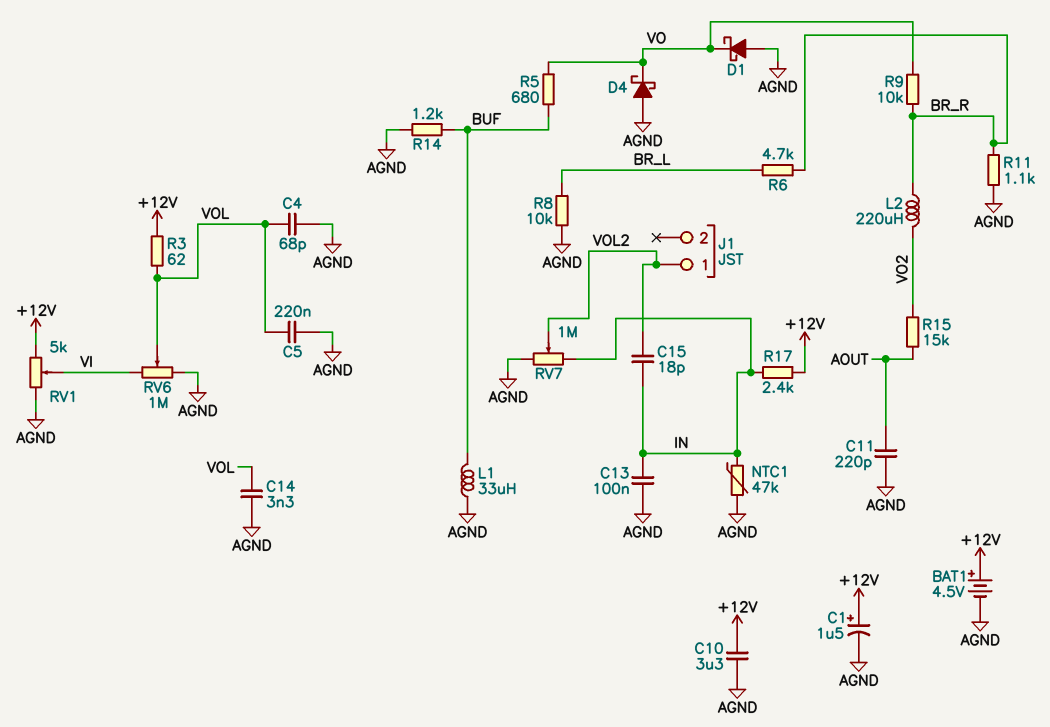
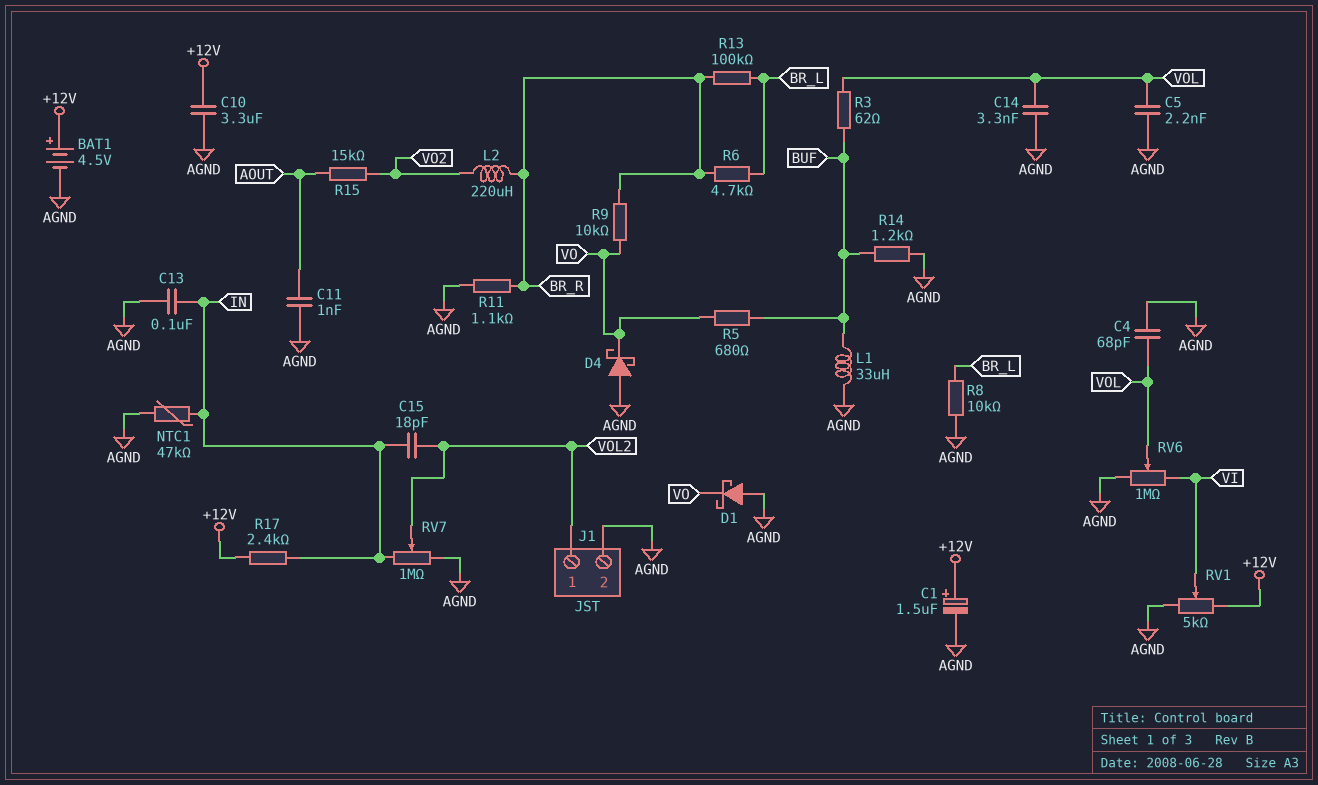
C5: 220nF (AGND, VOL) -> 2.2nF (AGND, VOL)
C11: 220pF (AGND, AOUT) -> 1nF (AGND, AOUT)
J1 pin 2: none -> AGND
R3: 62 (+12V, VOL) -> 62 (BUF, VOL)
R13: none -> 100k (BR_L, BR_R)

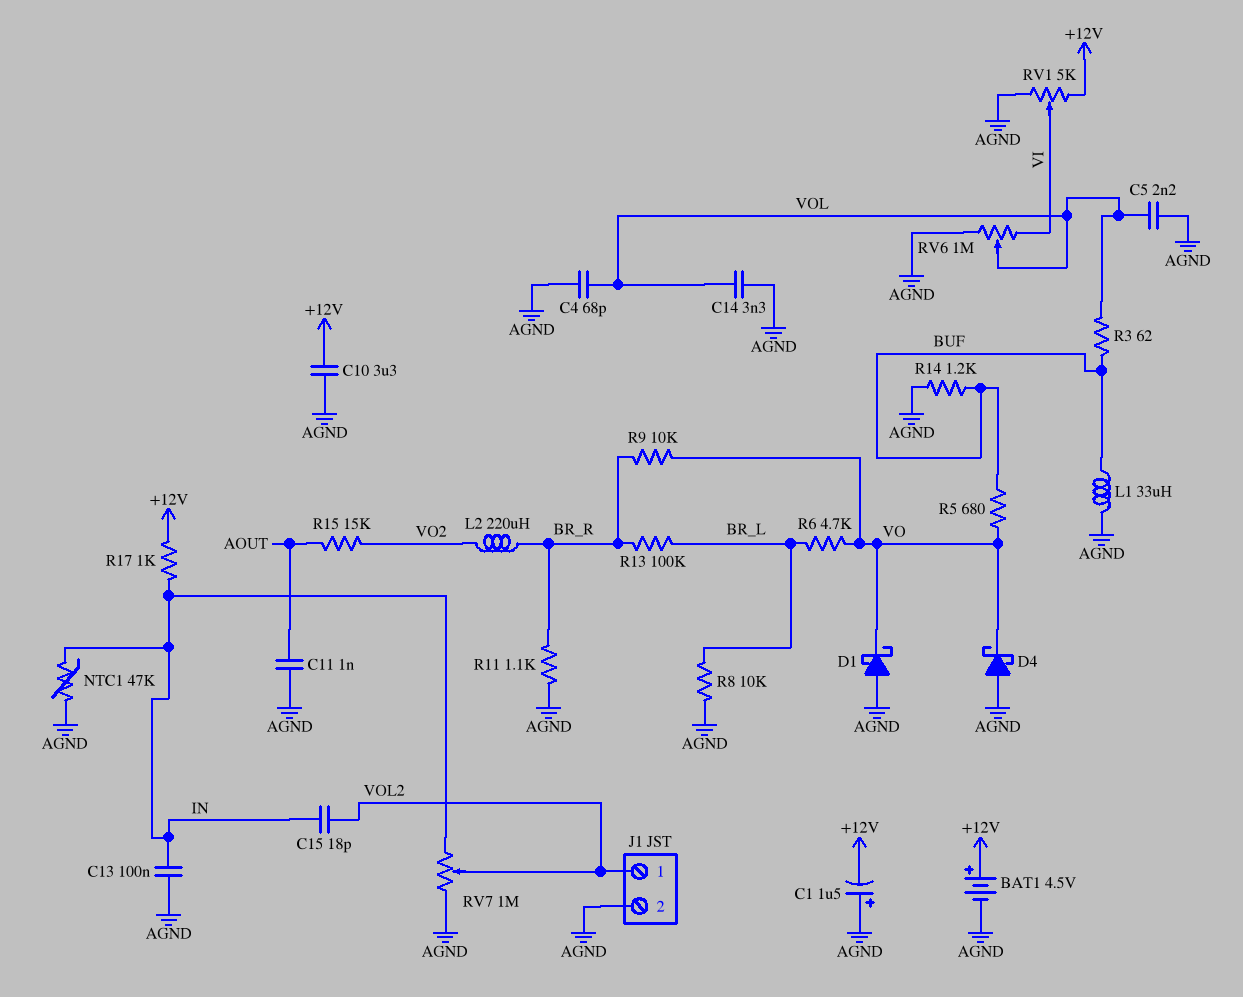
C1: 1.5uF (plus +12V, minus AGND) -> 1.5uF (plus AGND, minus +12V)
R6: 4.7k (BR_L, BR_R) -> 4.7k (BR_L, VO)
R17: 2.4k (+12V, IN) -> 1k (+12V, IN)

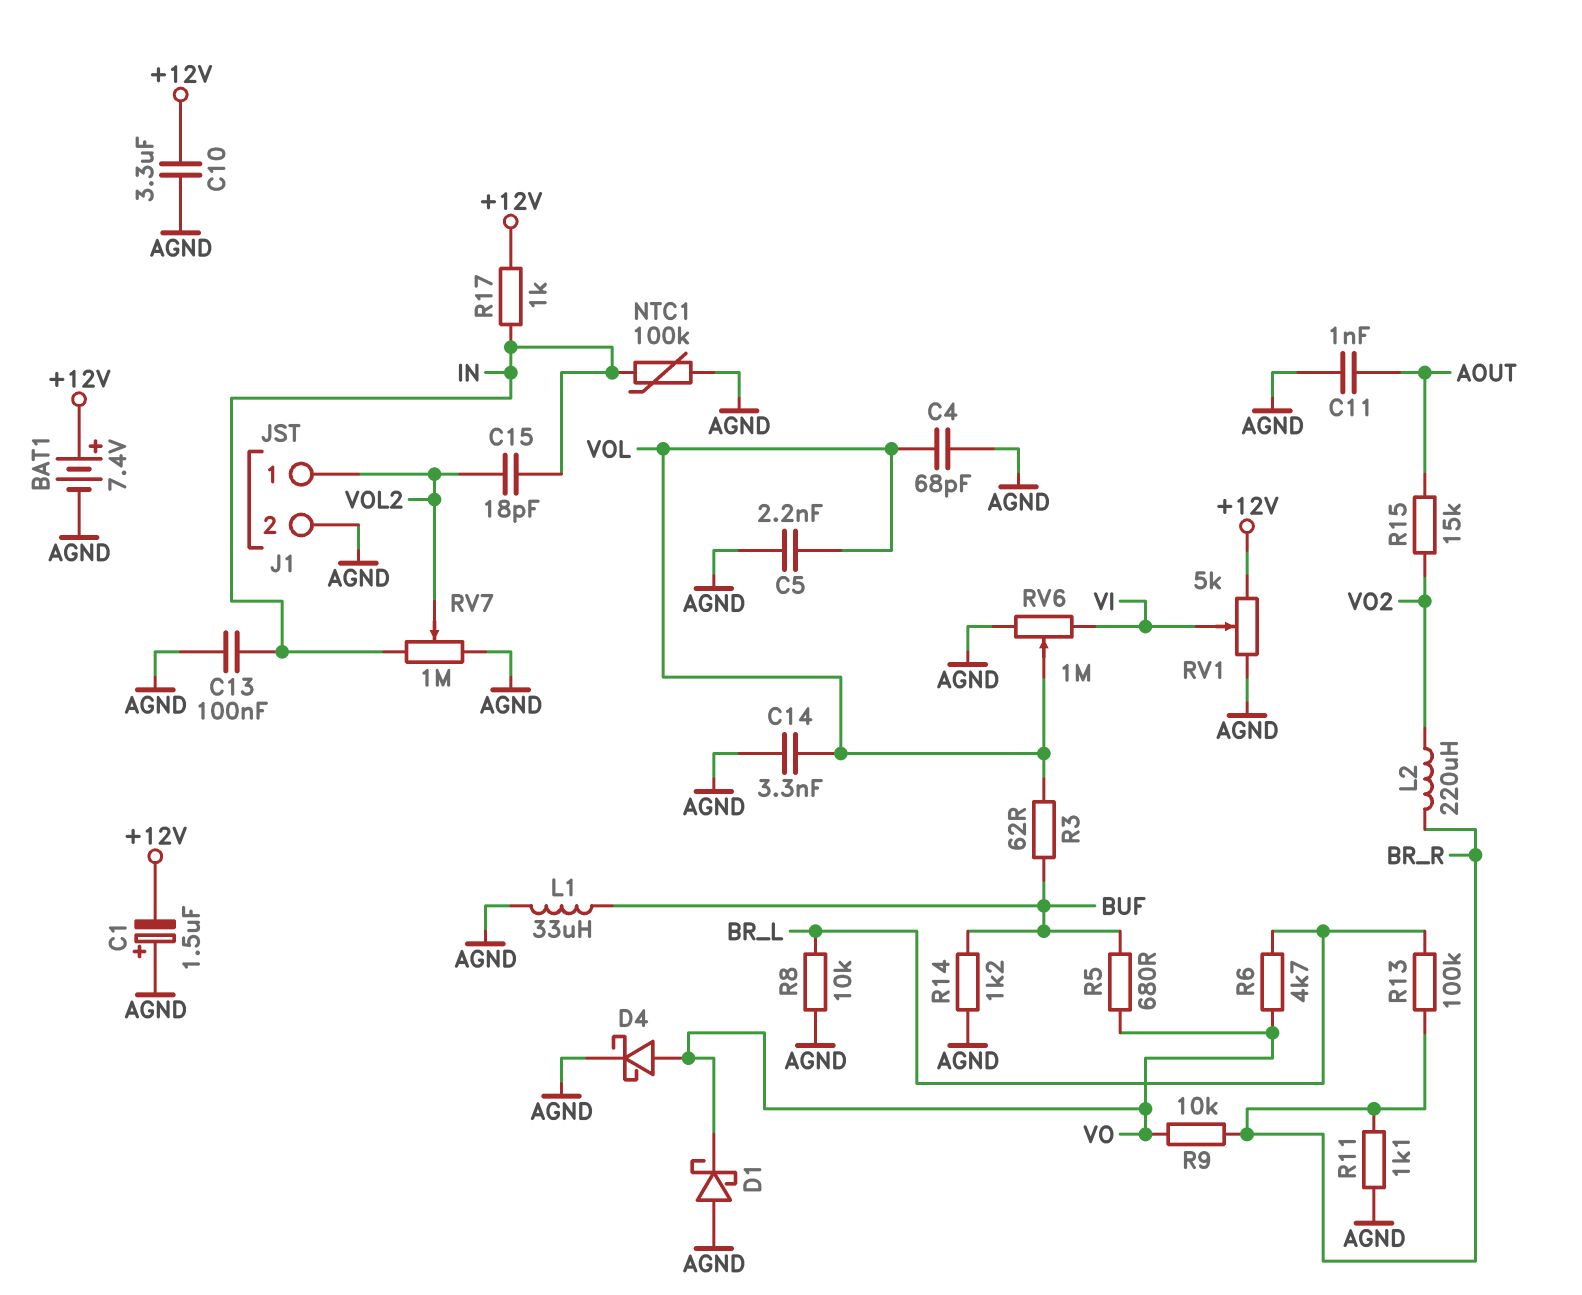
BAT1: 4.5V (plus +12V, minus AGND) -> 7.4V (plus +12V, minus AGND)
D4: schottky (A AGND, K VO) -> schottky (A VO, K AGND)
NTC1: 47k (AGND, IN) -> 100k (AGND, IN)

